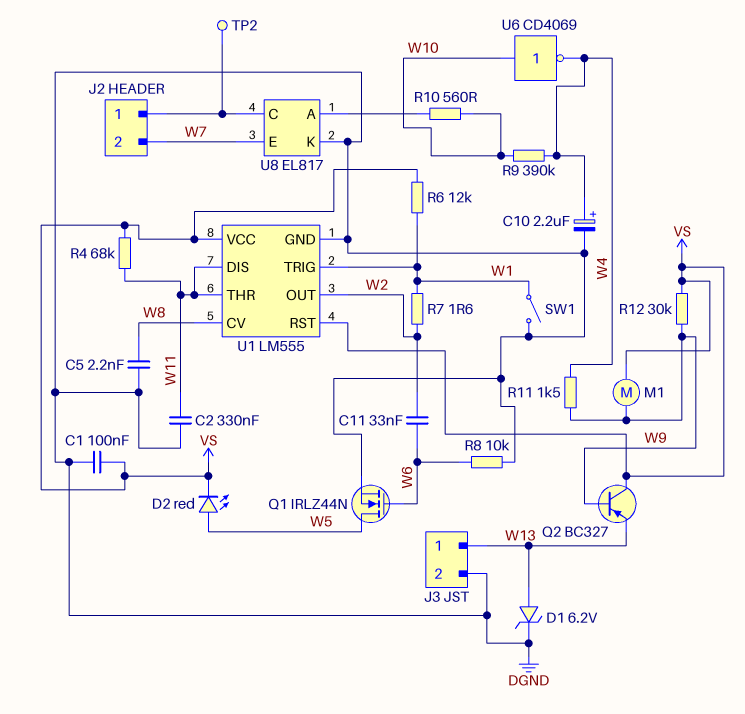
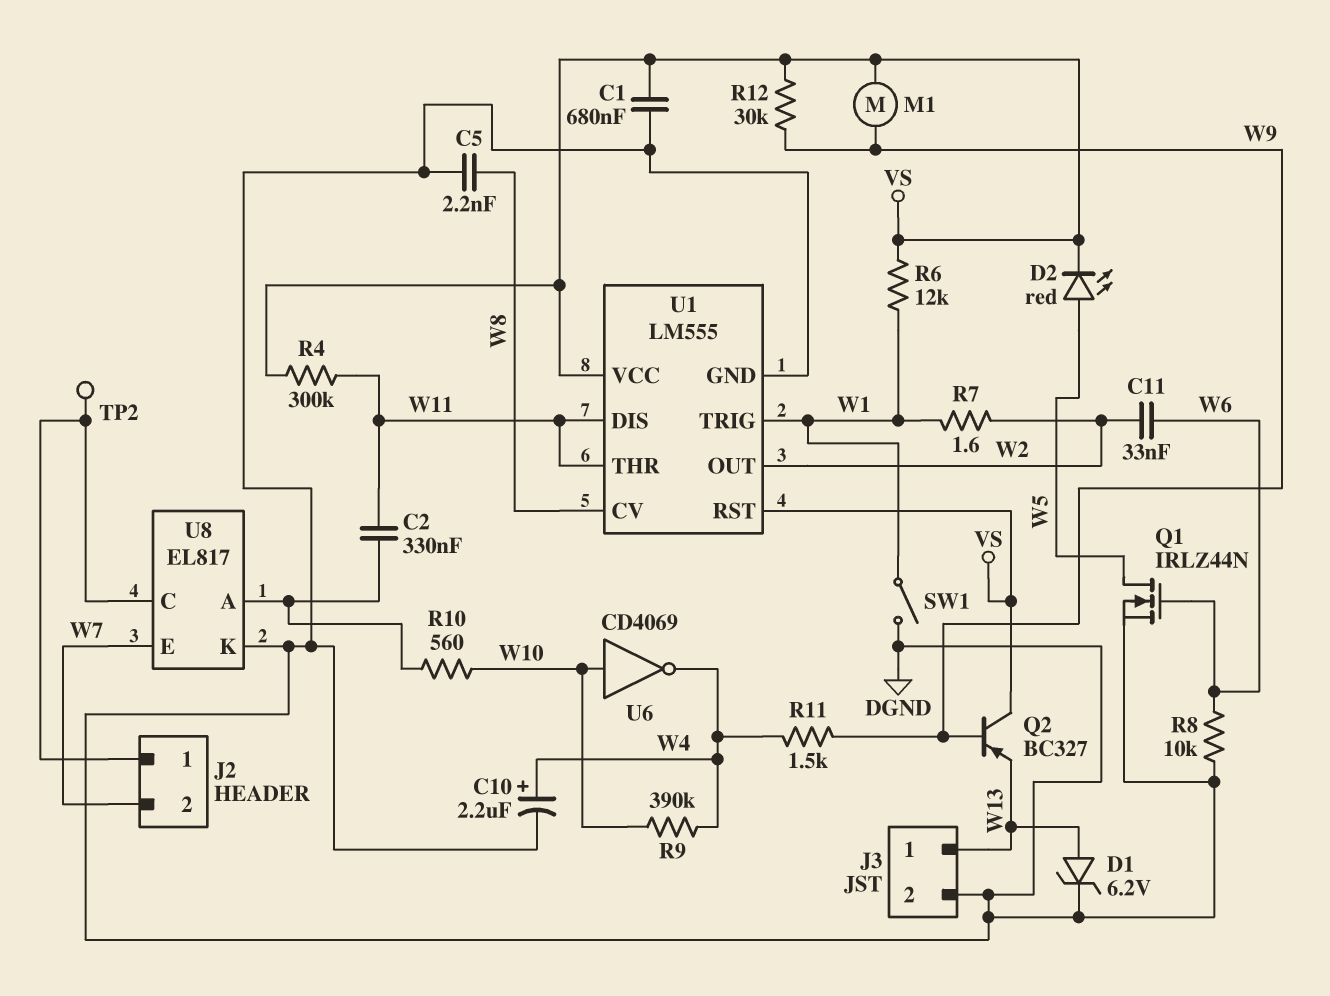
C1: 100nF (DGND, VS) -> 680nF (DGND, VS)
C2: 330nF (DGND, W11) -> 330nF (U8/A, W11)
R4: 68k (VS, W11) -> 300k (VS, W11)

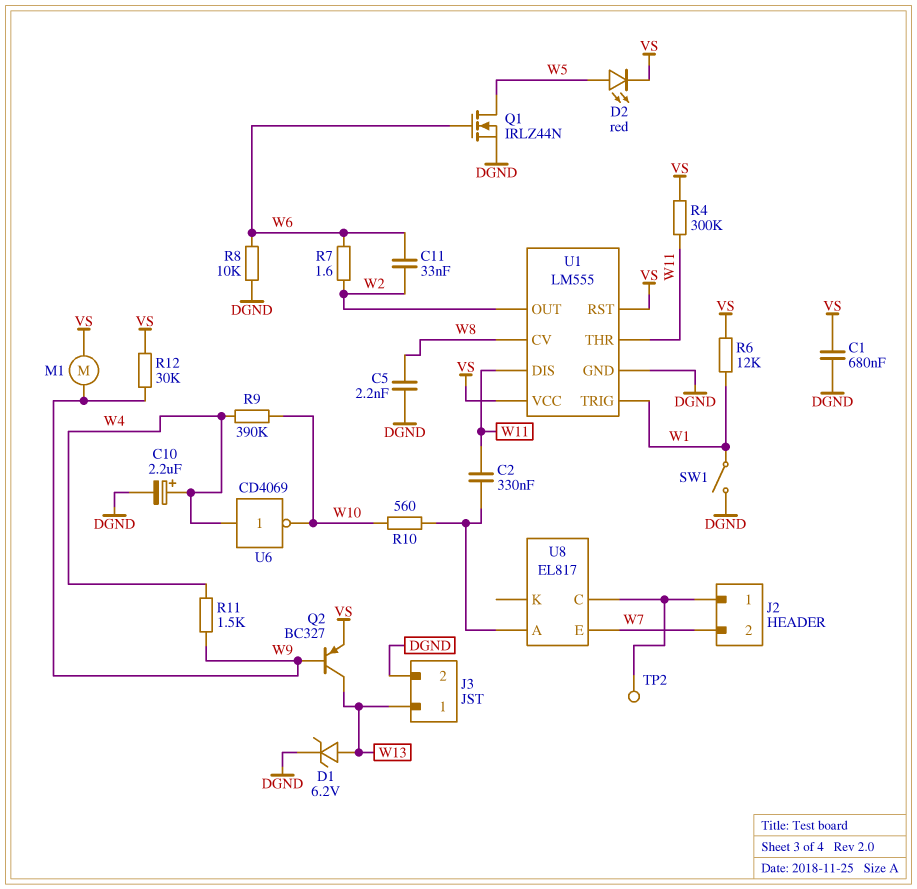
Q2: PNP BC327 (B W9, C VS, E W13) -> PNP BC327 (B W9, C W13, E VS)
R7: 1.6 (W1, W2) -> 1.6 (W2, W6)
U6: NOT CD4069 (in W10, out W4) -> NOT CD4069 (in W4, out W10)
U8 pin K: DGND -> none

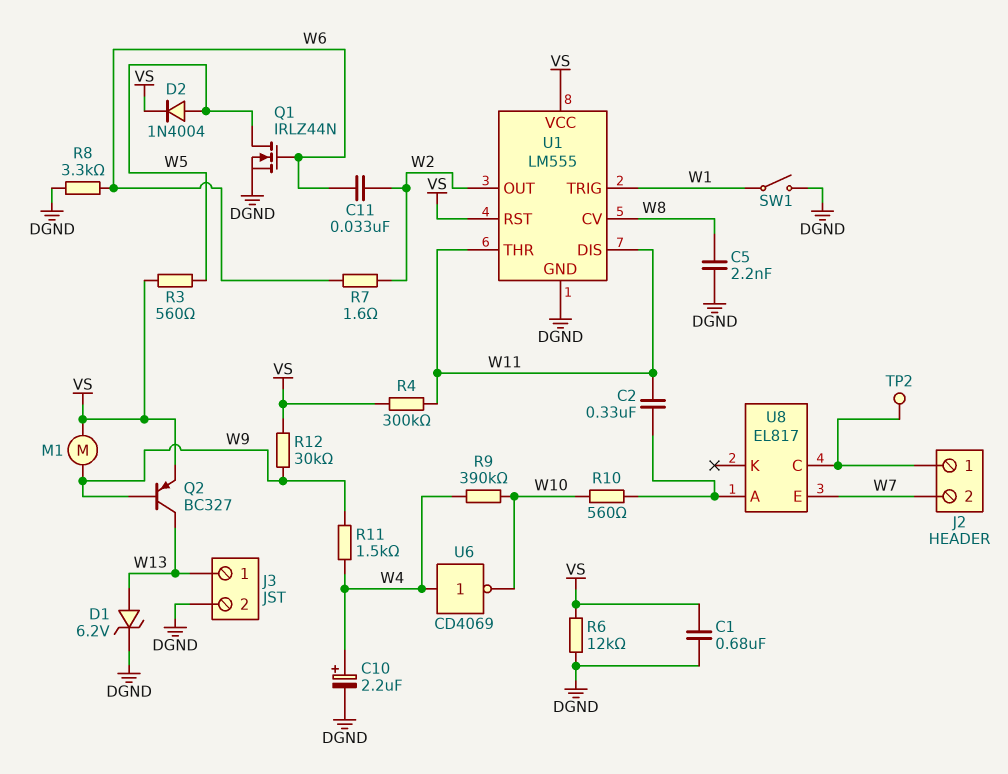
D2: LED red (A W5, K VS) -> diode 1N4004 (A W5, K VS)
R3: none -> 560 (VS, W5)
R6: 12k (VS, W1) -> 12k (DGND, VS)
R8: 10k (DGND, W6) -> 3.3k (DGND, W6)

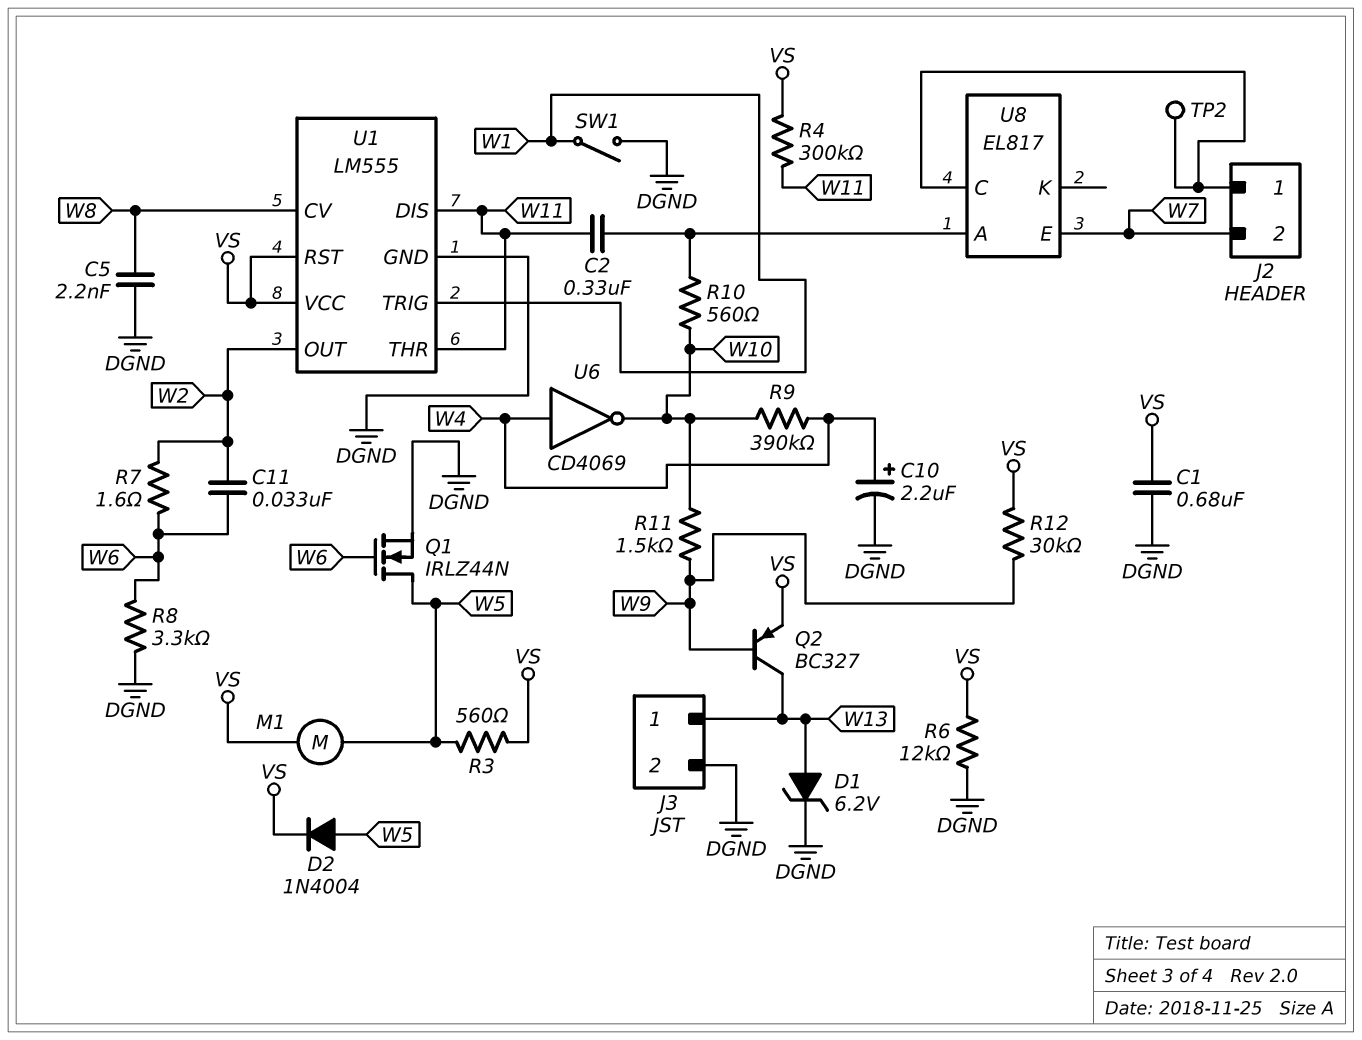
M1: motor (VS, W9) -> motor (VS, W5)
R11: 1.5k (W4, W9) -> 1.5k (W9, W10)

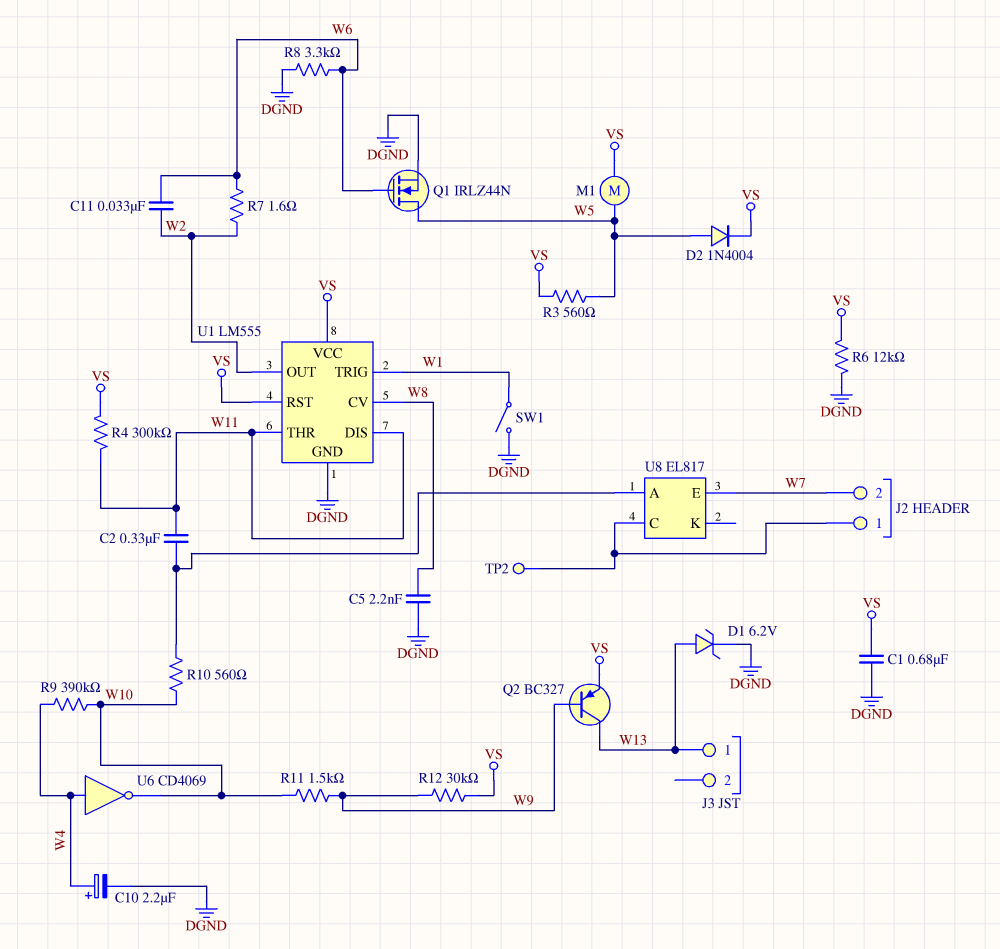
J3 pin 2: DGND -> none

